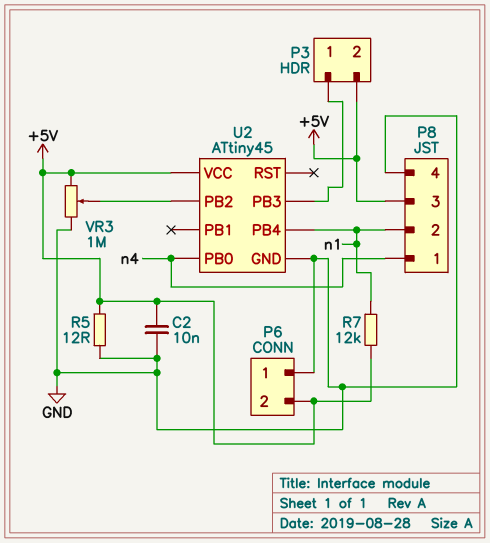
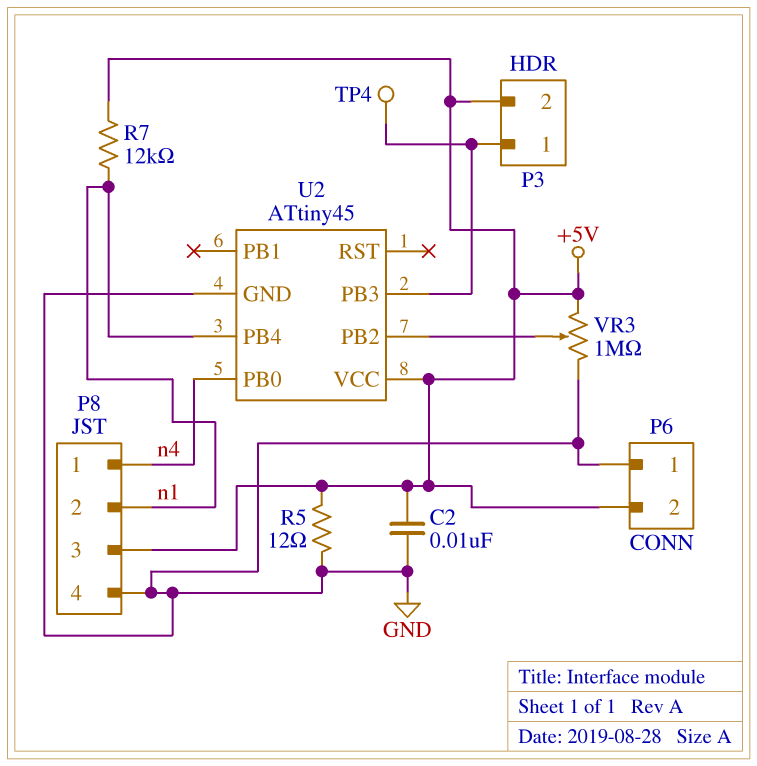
TP4: none -> test point (P3/1)

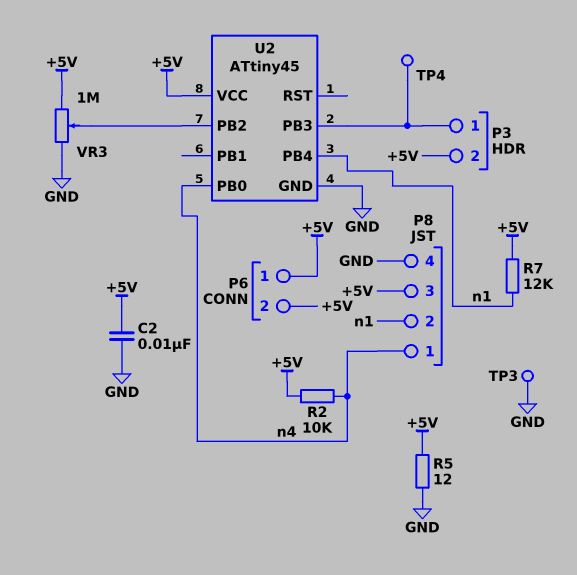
P6 pin 1: GND -> +5V
R2: none -> 10k (+5V, n4)
TP3: none -> test point (GND)

